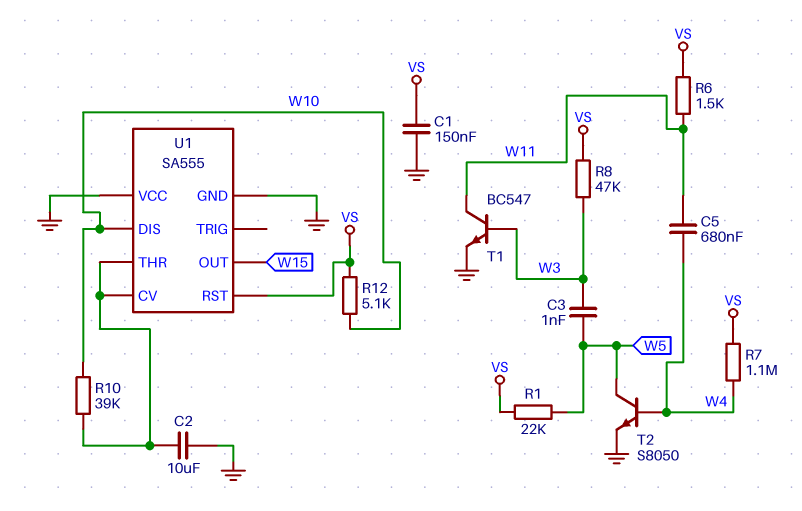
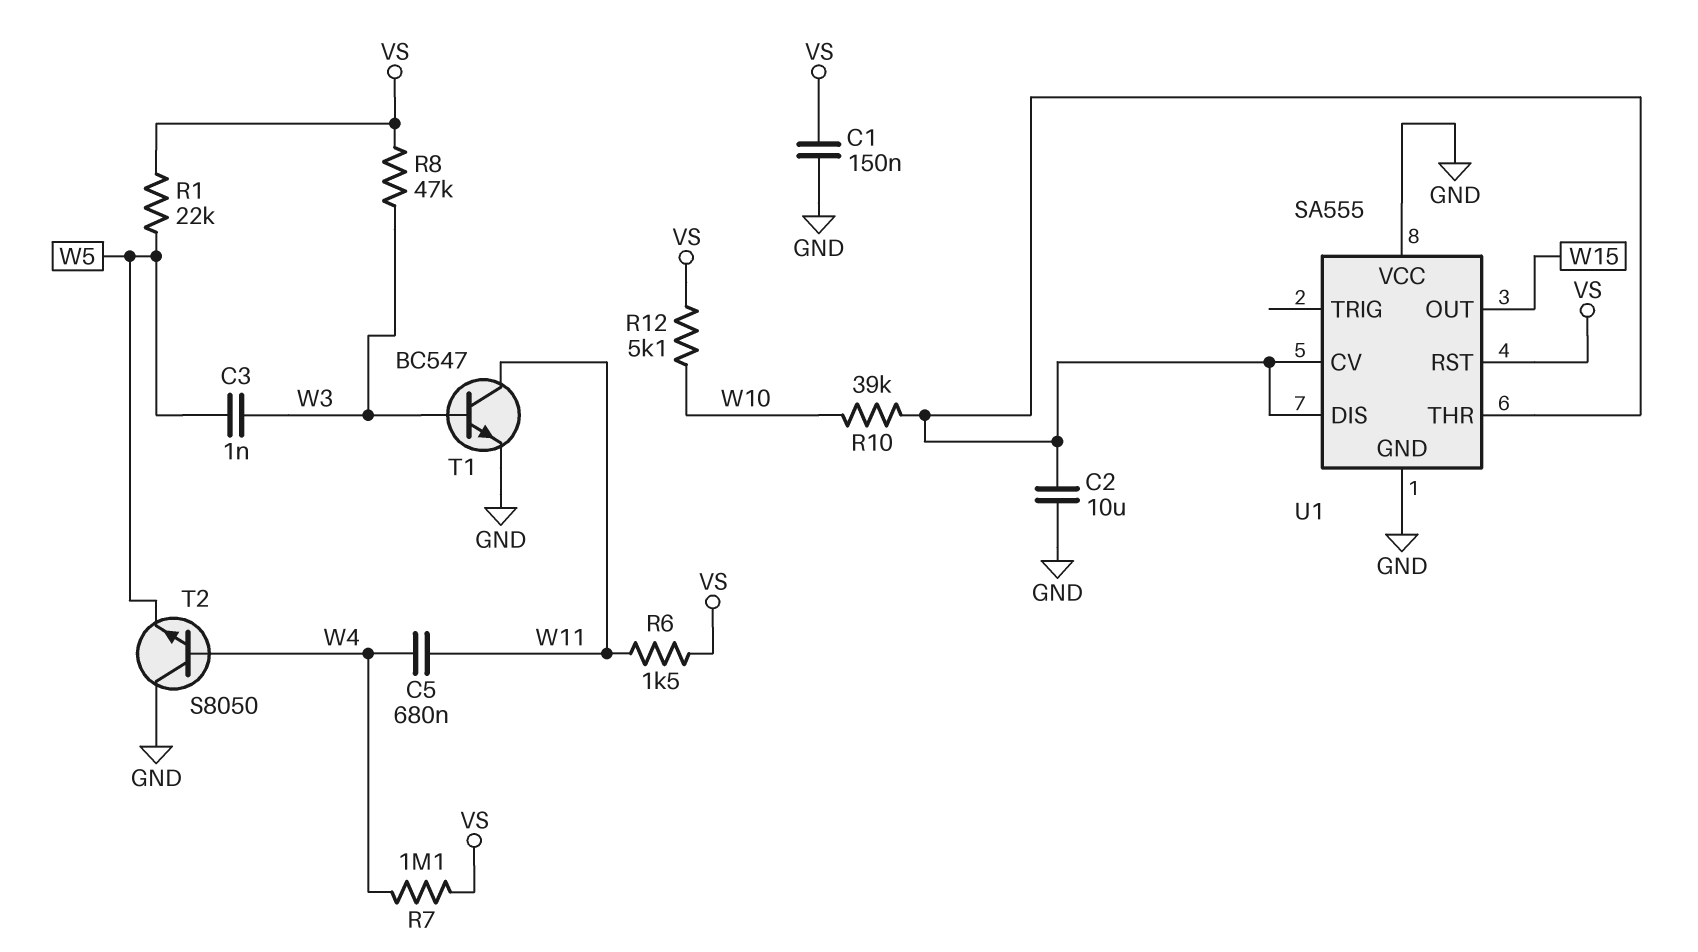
T2: NPN S8050 (B W4, C W5, E GND) -> NPN S8050 (B W4, C GND, E W5)
U1 pin DIS: W10 -> U1/CV

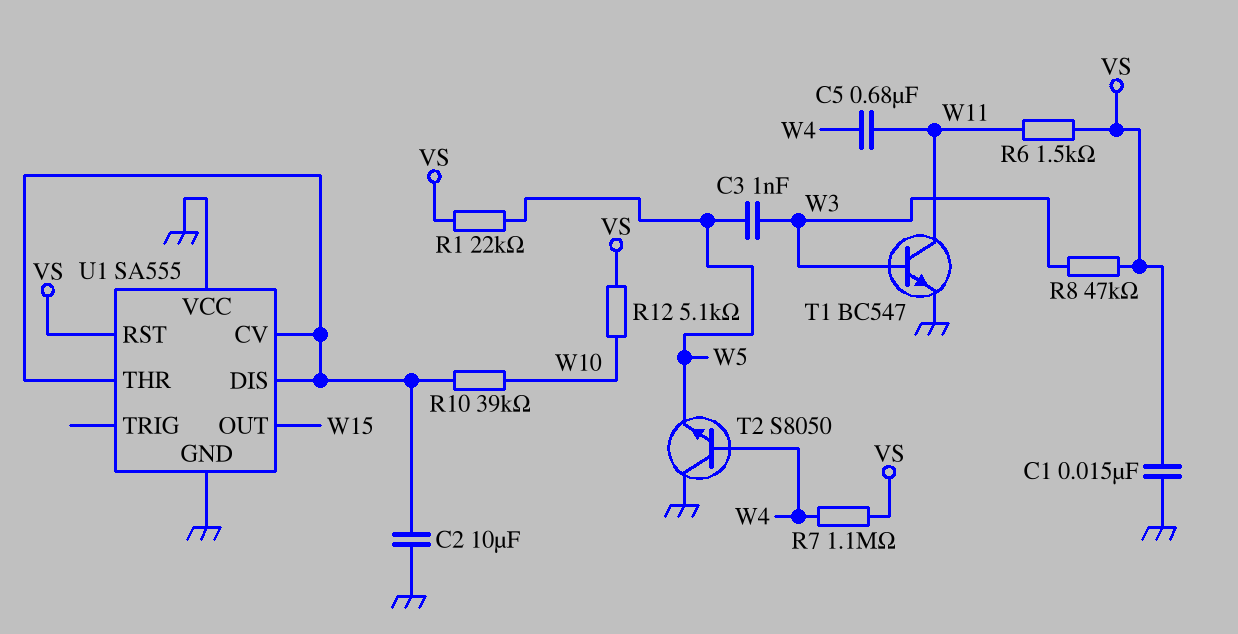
C1: 150nF (GND, VS) -> 15nF (GND, VS)

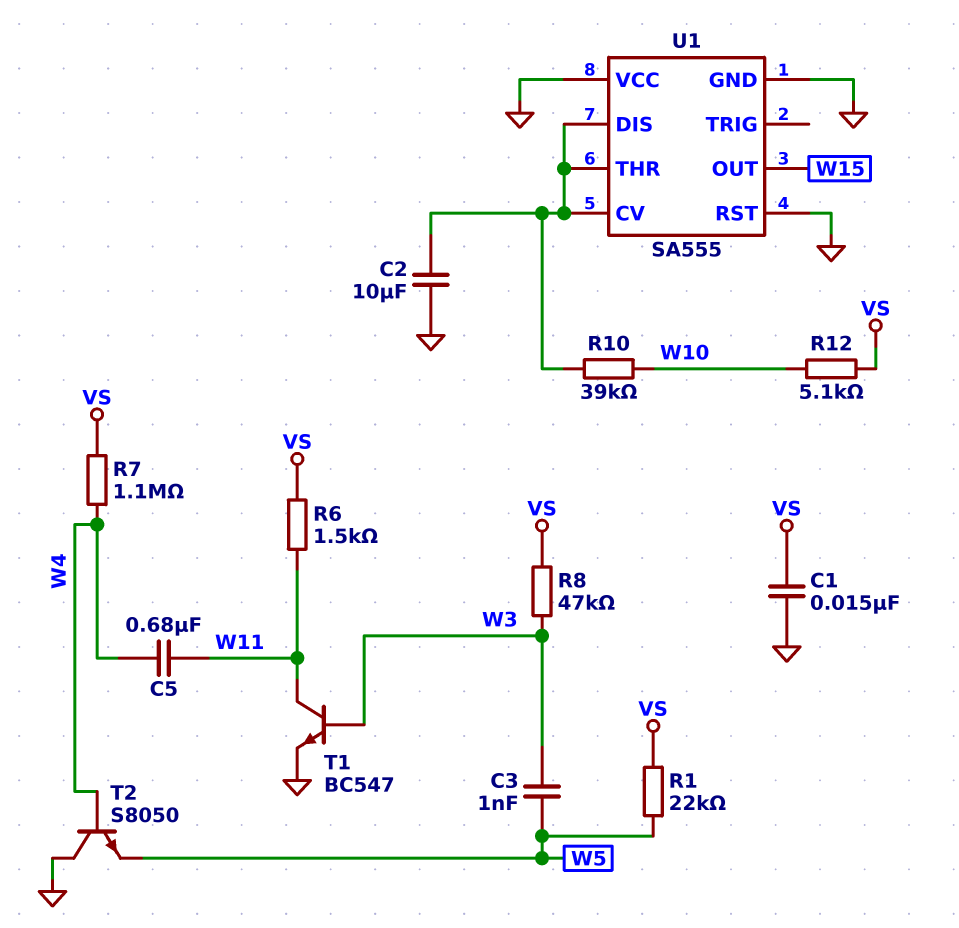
U1 pin RST: VS -> GND

